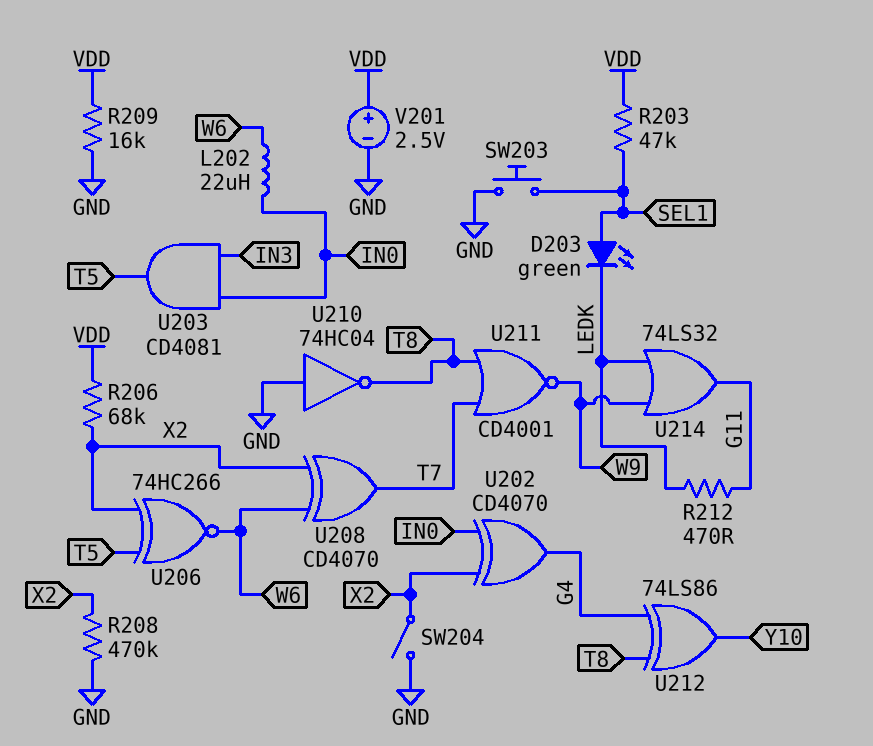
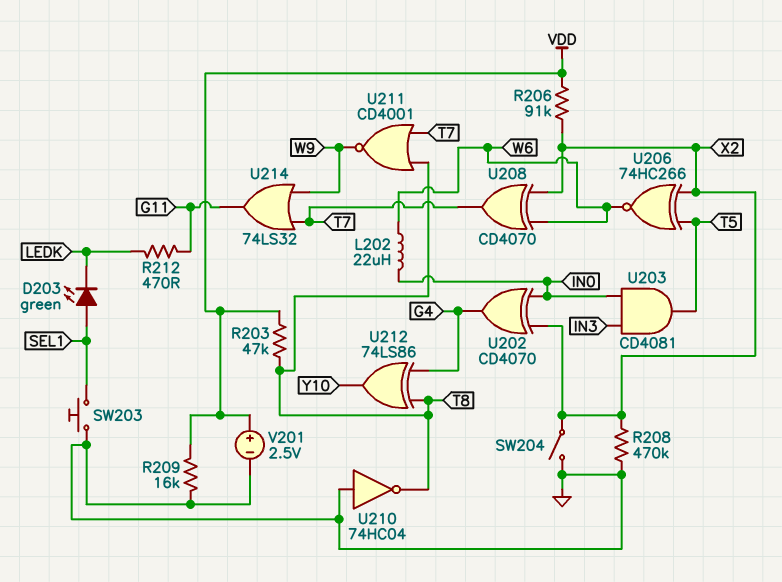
R203: 47k (SEL1, VDD) -> 47k (T8, VDD)
R206: 68k (VDD, X2) -> 91k (VDD, X2)
U214: OR 74LS32 (in LEDK, in W9, out G11) -> OR 74LS32 (in T7, in W9, out G11)

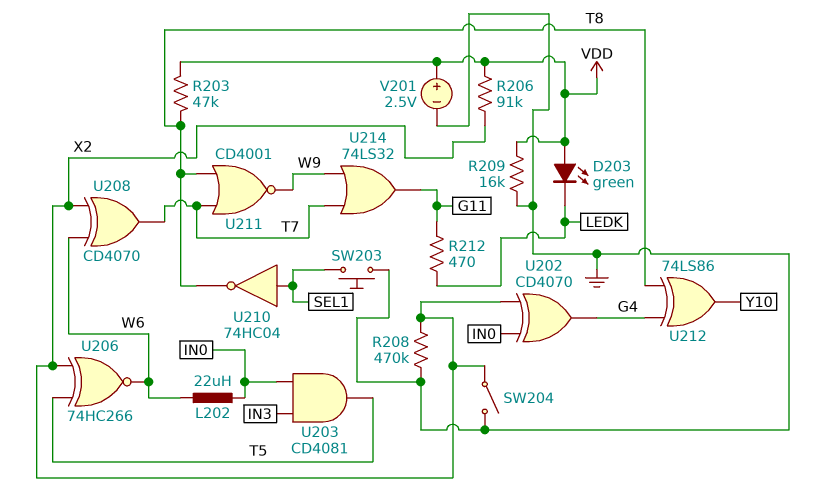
D203: LED green (A SEL1, K LEDK) -> LED green (A VDD, K LEDK)
U210: NOT 74HC04 (in GND, out T8) -> NOT 74HC04 (in SEL1, out T8)

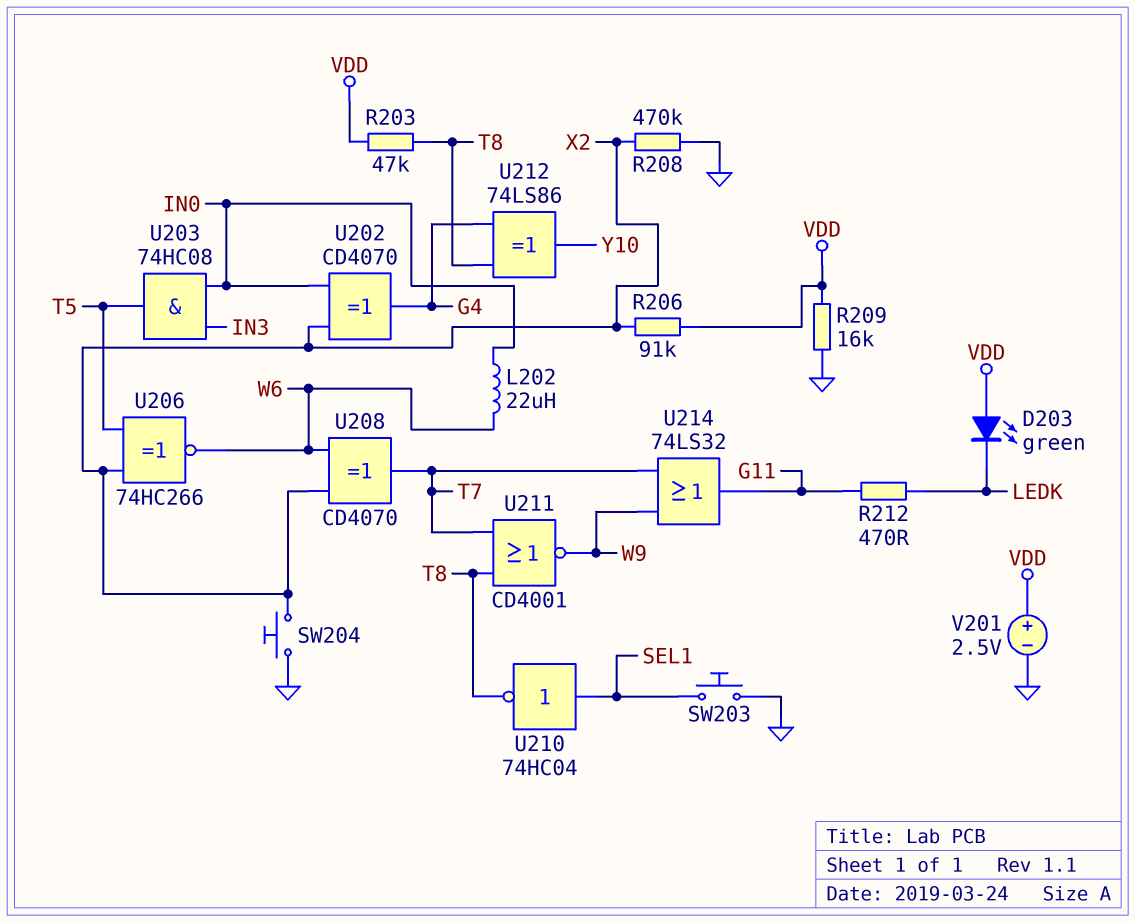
SW204: switch (GND, X2) -> button (GND, X2)
U203: AND CD4081 (in IN0, in IN3, out T5) -> AND 74HC08 (in IN0, in IN3, out T5)

